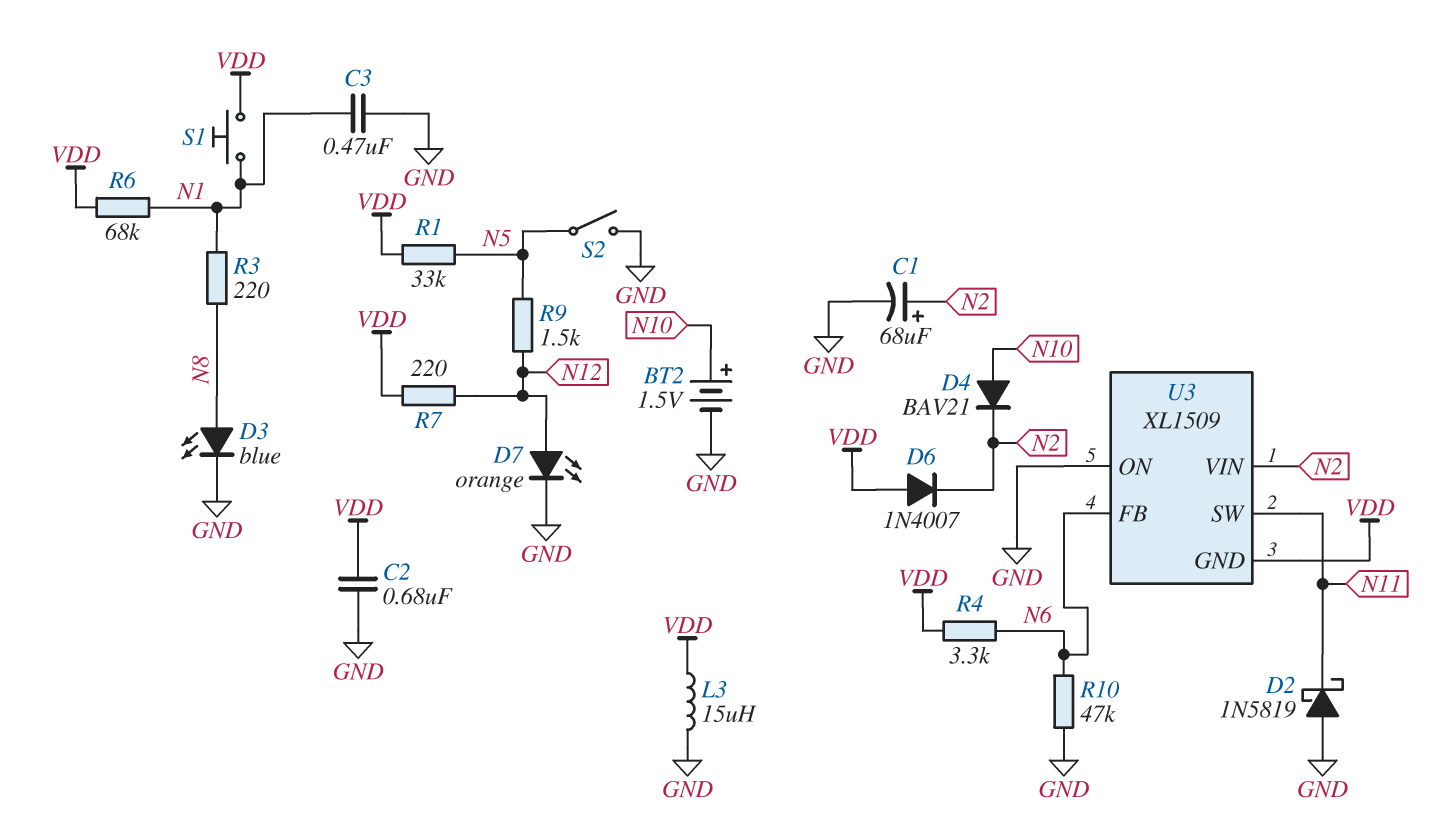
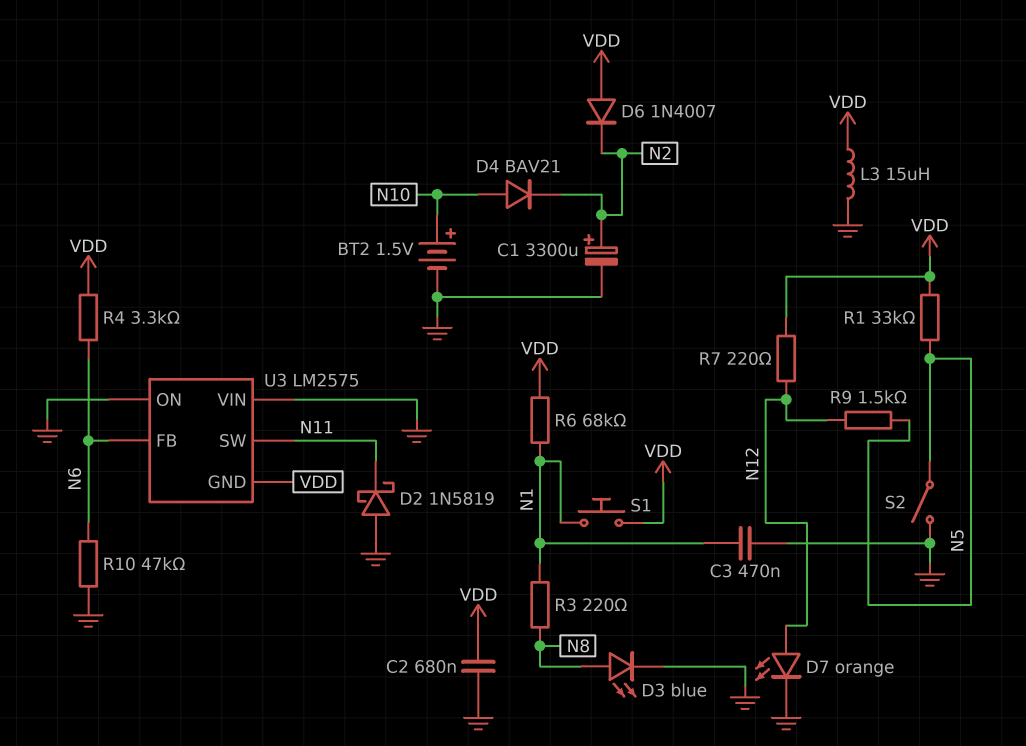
C1: 68uF (plus N2, minus GND) -> 3300uF (plus N2, minus GND)
U3: XL1509 -> LM2575
U3 pin VIN: N2 -> GND

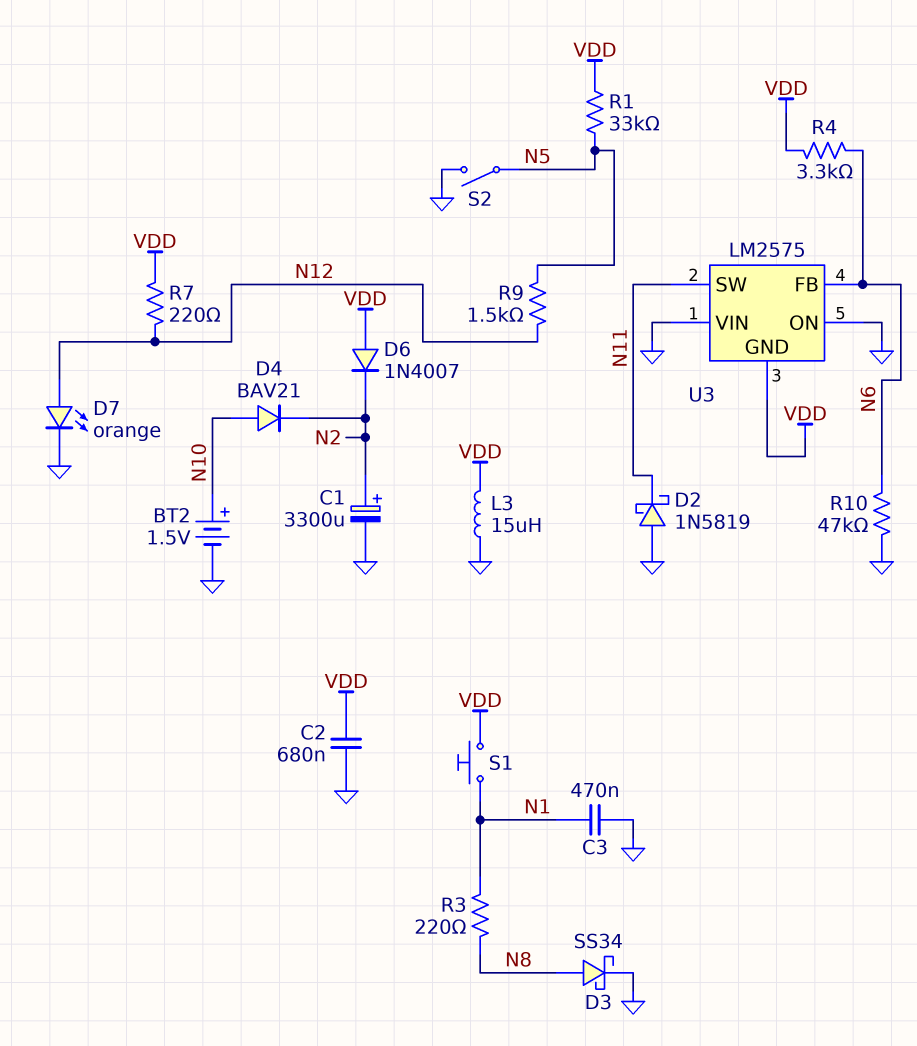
D3: LED blue (A N8, K GND) -> schottky SS34 (A N8, K GND)
R6: 68k (N1, VDD) -> none

